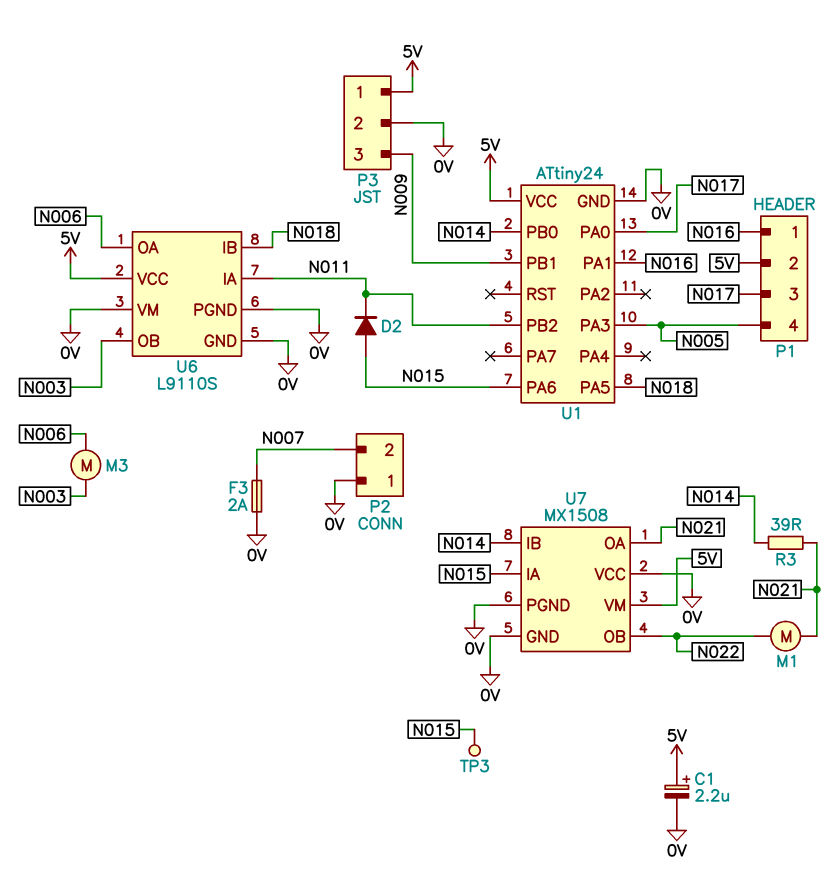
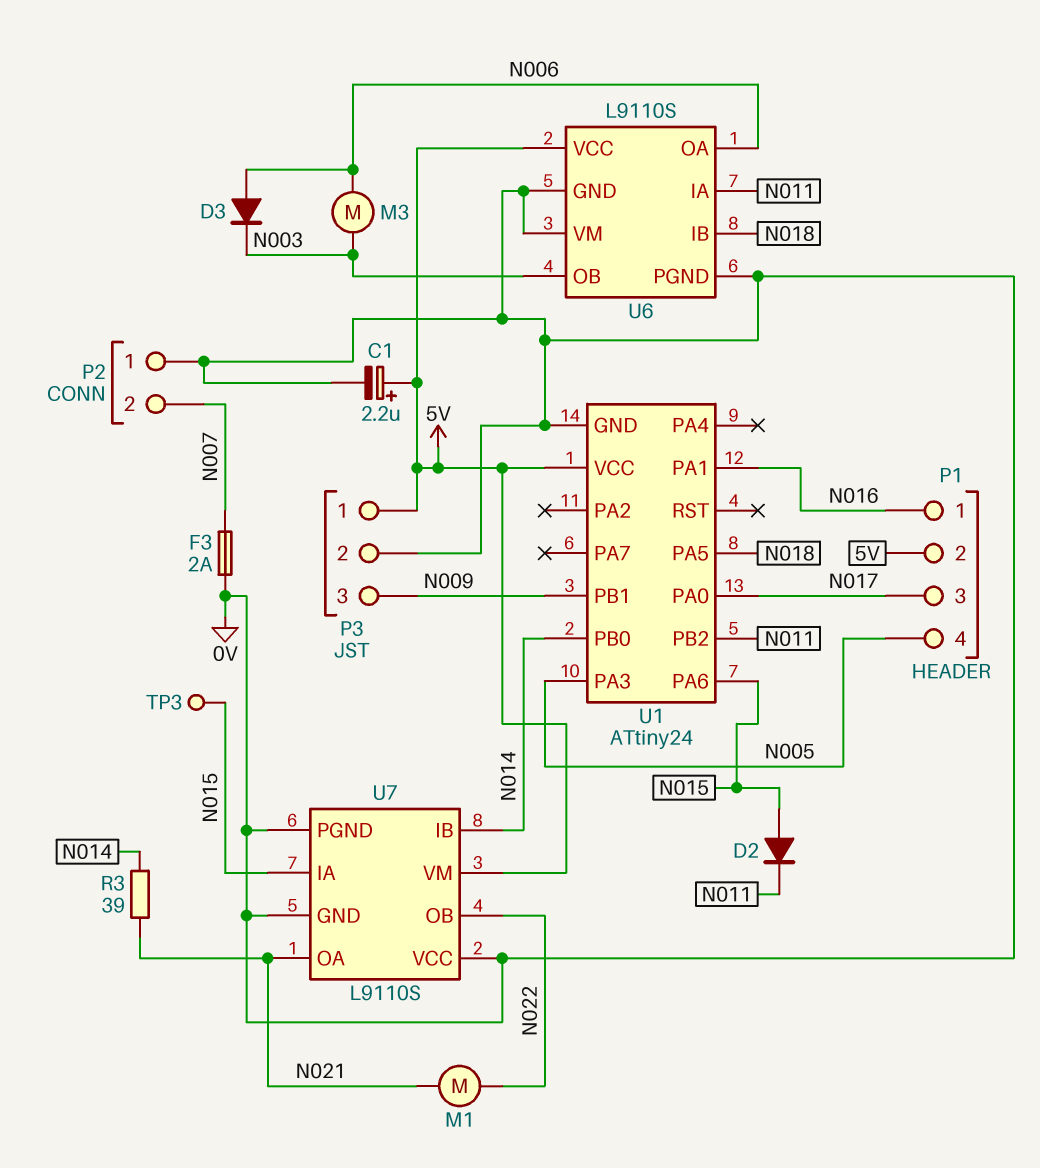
D3: none -> diode (A N006, K N003)
U7: MX1508 -> L9110S

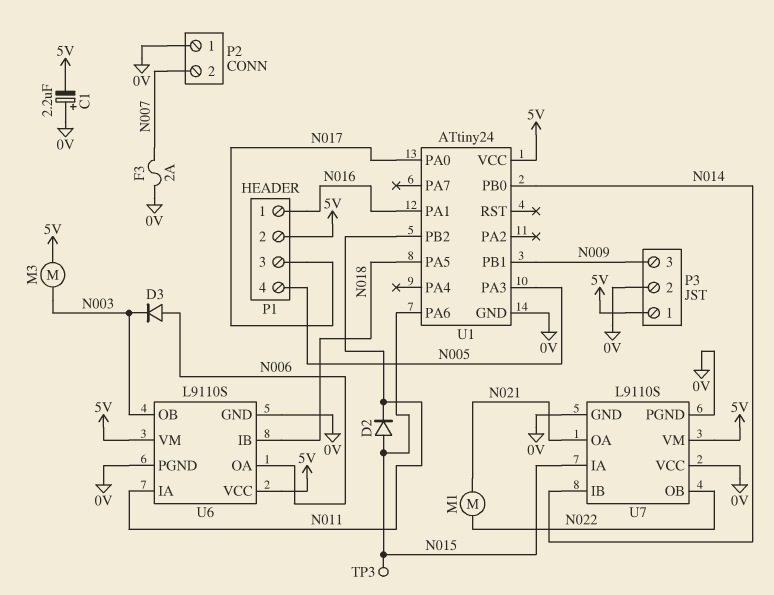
C1: 2.2uF (plus 5V, minus 0V) -> 2.2uF (plus 0V, minus 5V)
M3: motor (N003, N006) -> motor (5V, N003)
R3: 39 (N014, N021) -> none
U6 pin VM: 0V -> 5V

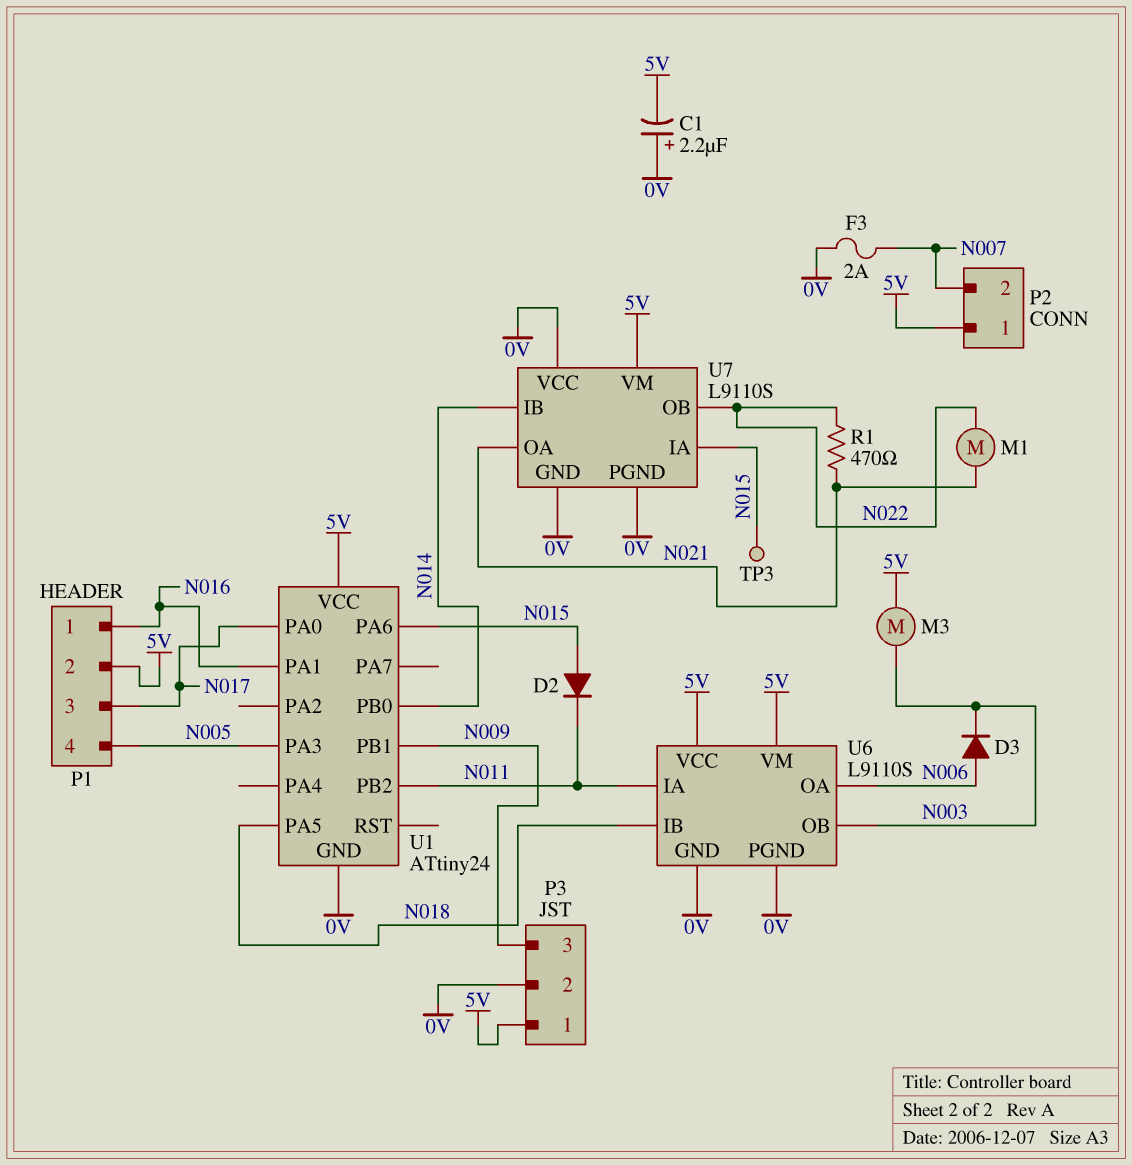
P2 pin 1: 0V -> 5V
R1: none -> 470 (N021, N022)

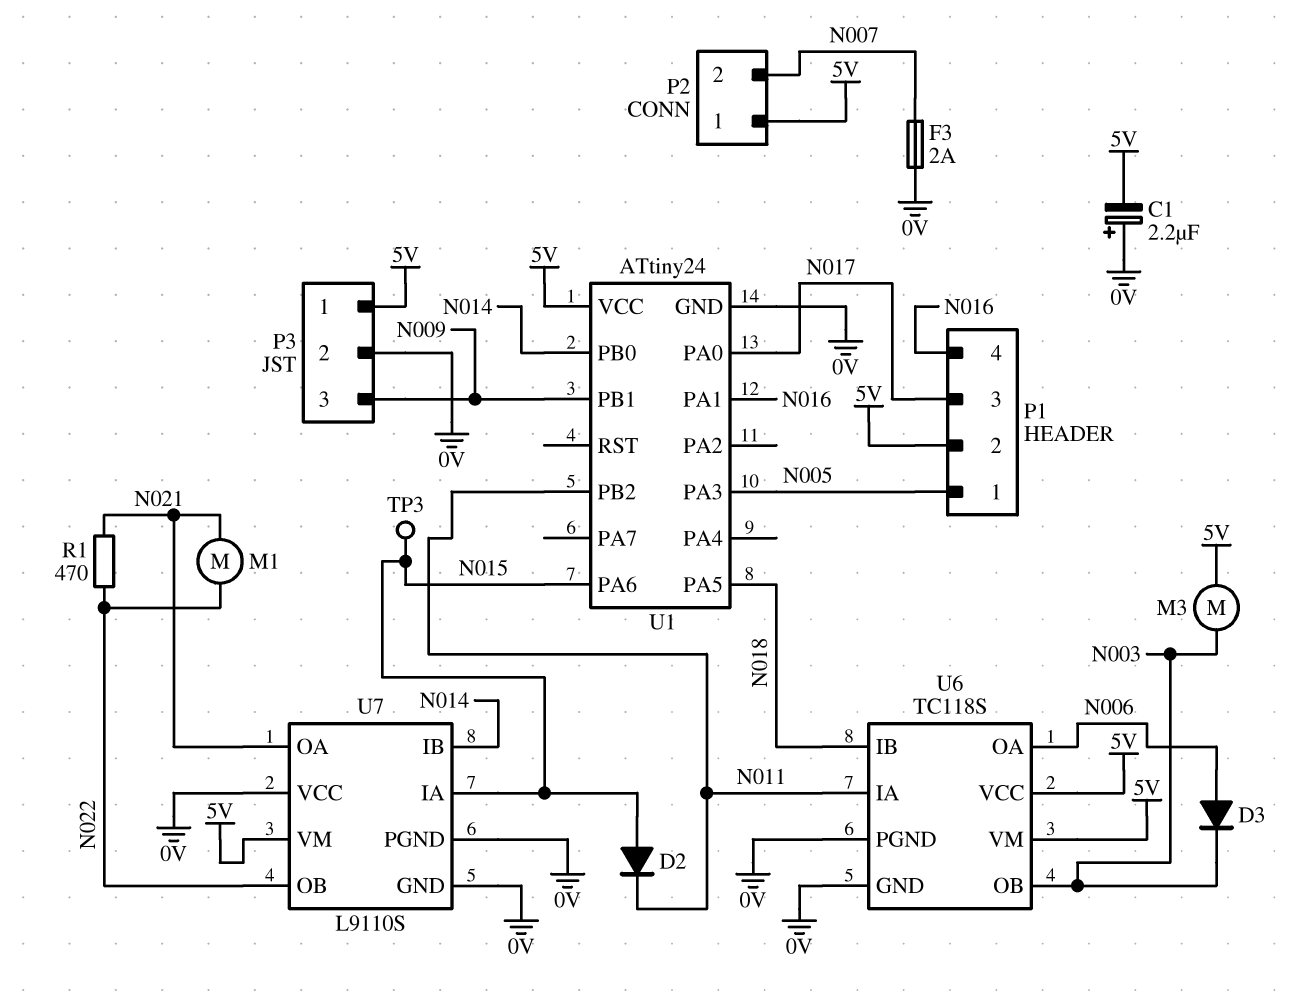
P1 pin 1: N016 -> N005
P1 pin 4: N005 -> N016
U6: L9110S -> TC118S

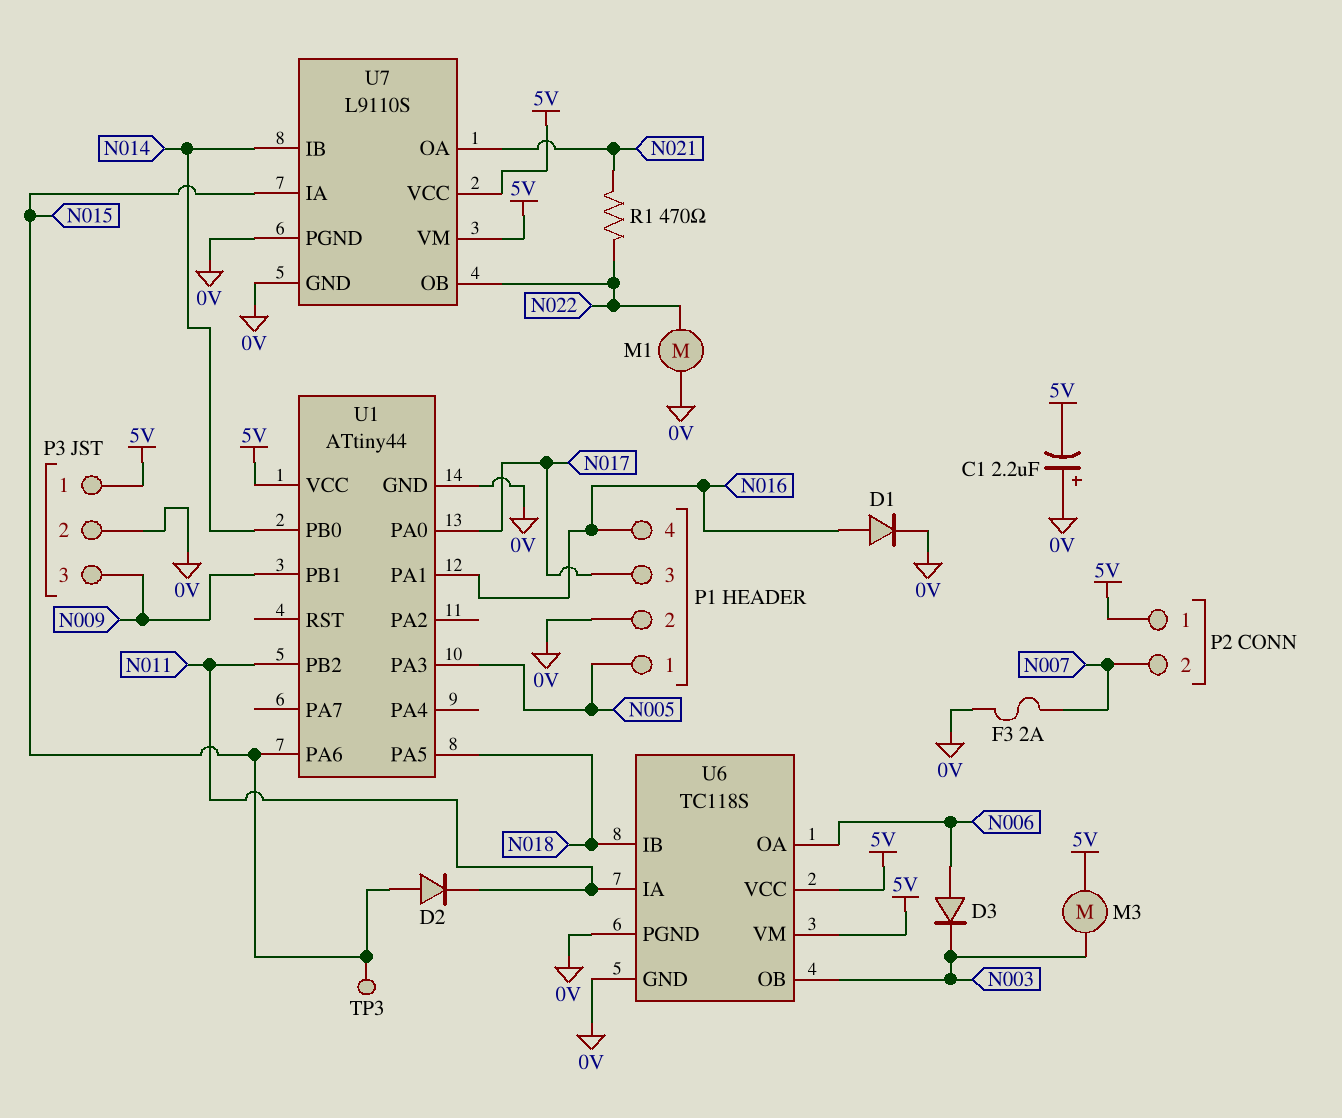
D1: none -> diode (A N016, K 0V)
M1: motor (N021, N022) -> motor (0V, N022)
P1 pin 2: 5V -> 0V
U1: ATtiny24 -> ATtiny44
U7 pin VCC: 0V -> 5V

